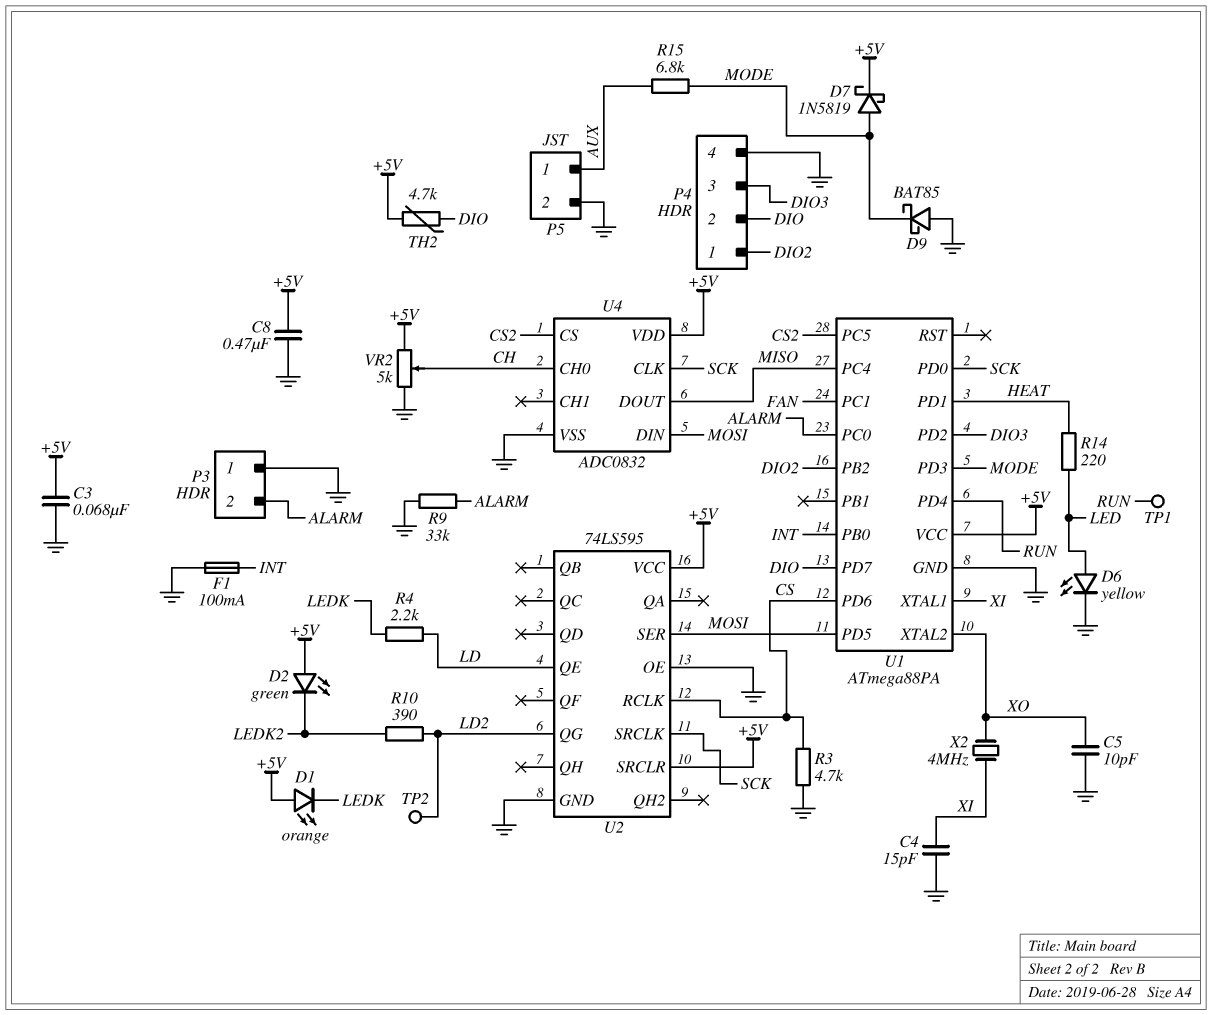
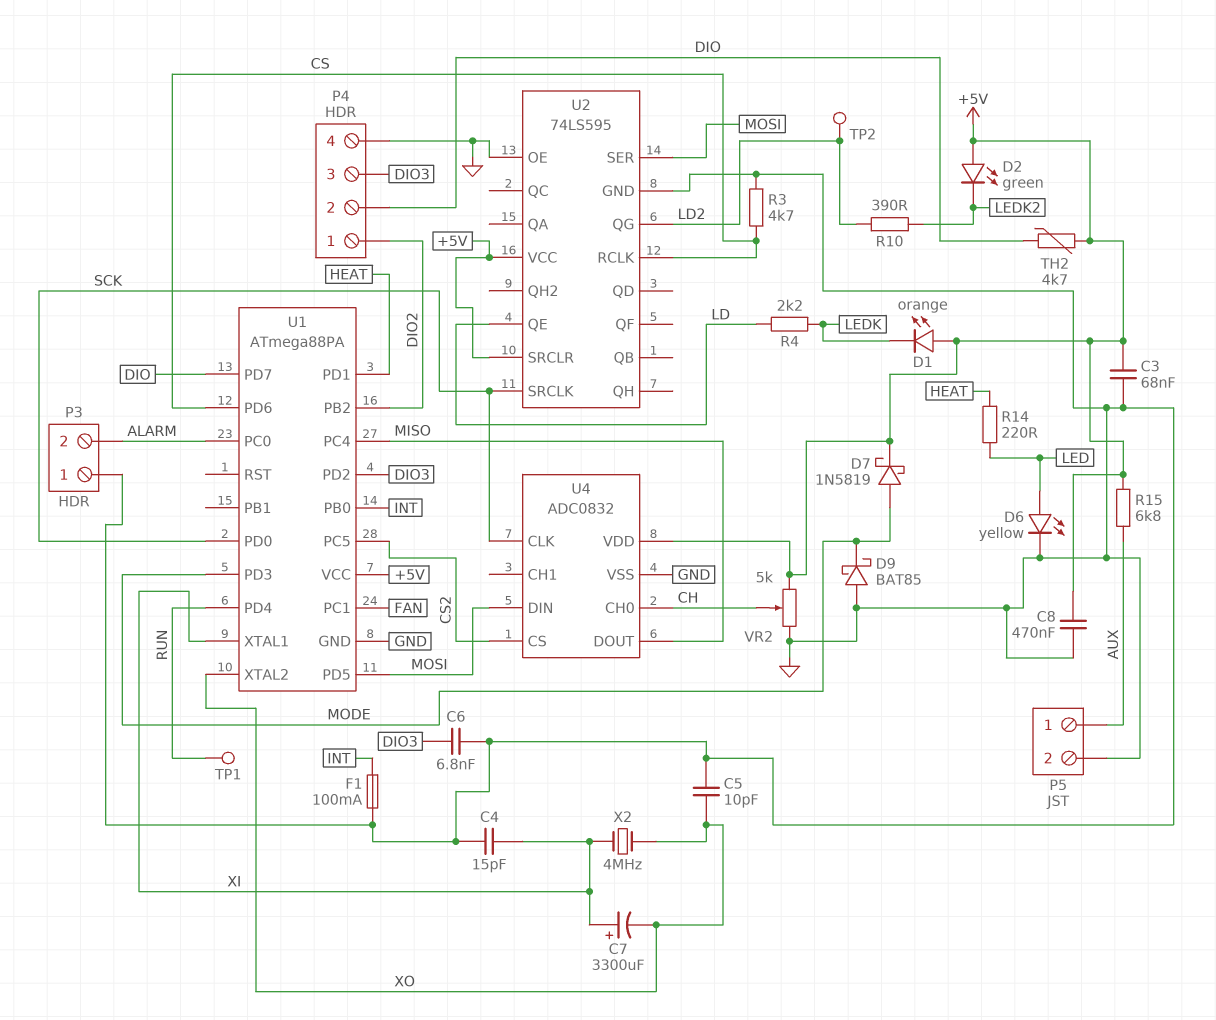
C6: none -> 6.8nF (DIO3, GND)
C7: none -> 3300uF (plus XI, minus XO)
R9: 33k (ALARM, GND) -> none
R15: 6.8k (AUX, MODE) -> 6.8k (+5V, AUX)

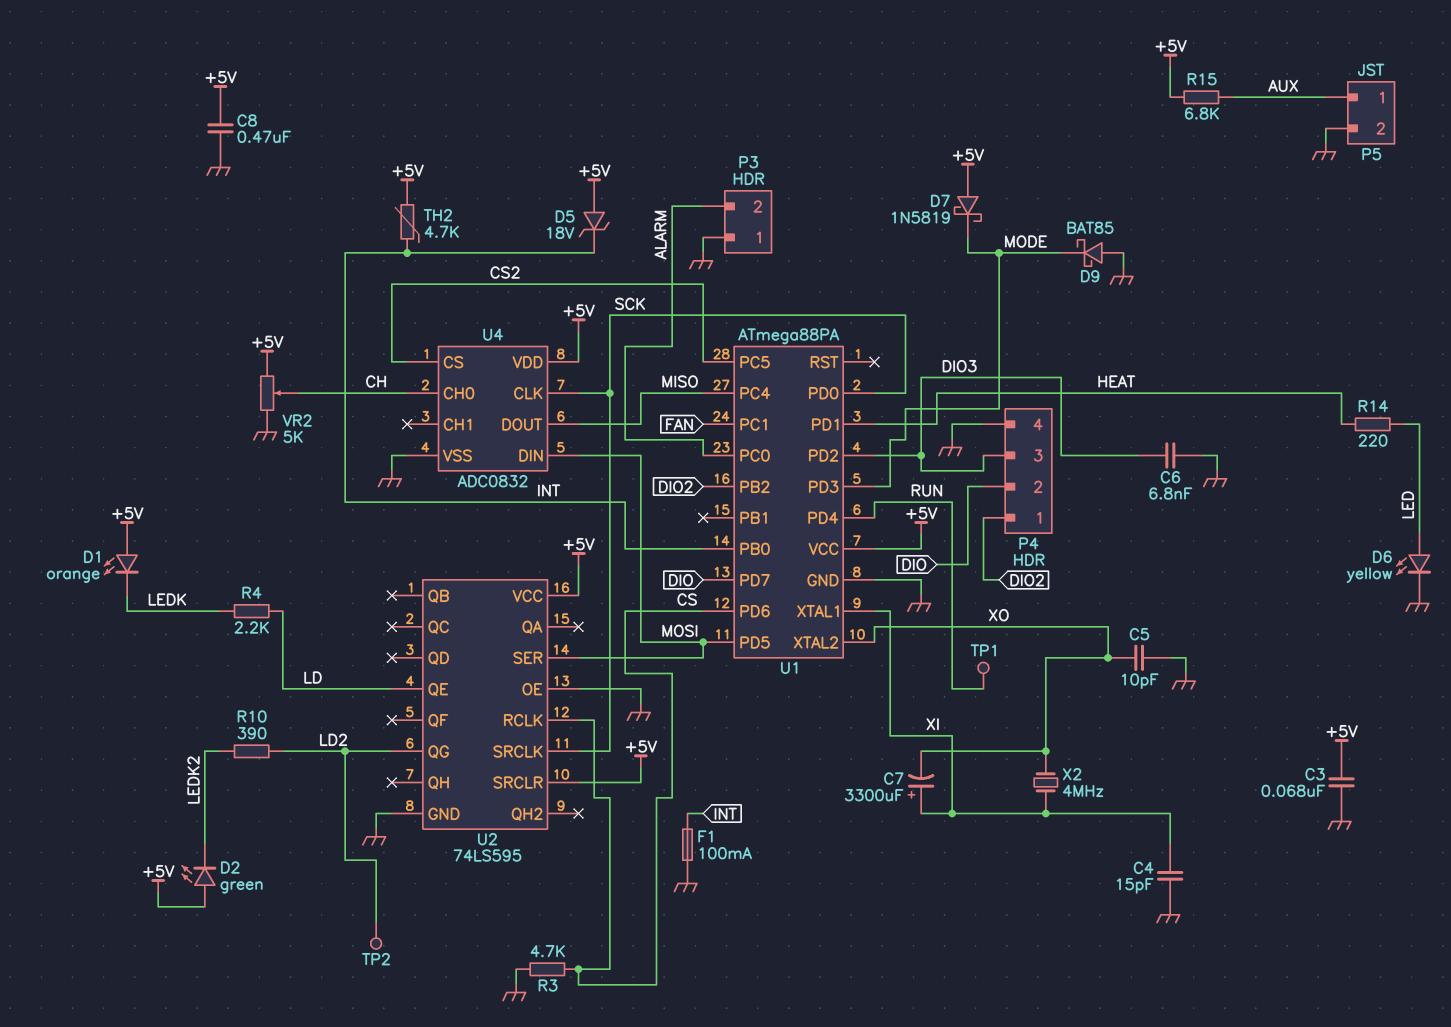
D5: none -> zener 18V (A +5V, K INT)
D7: schottky 1N5819 (A MODE, K +5V) -> schottky 1N5819 (A +5V, K MODE)
TH2: 4.7k (+5V, DIO) -> 4.7k (+5V, INT)

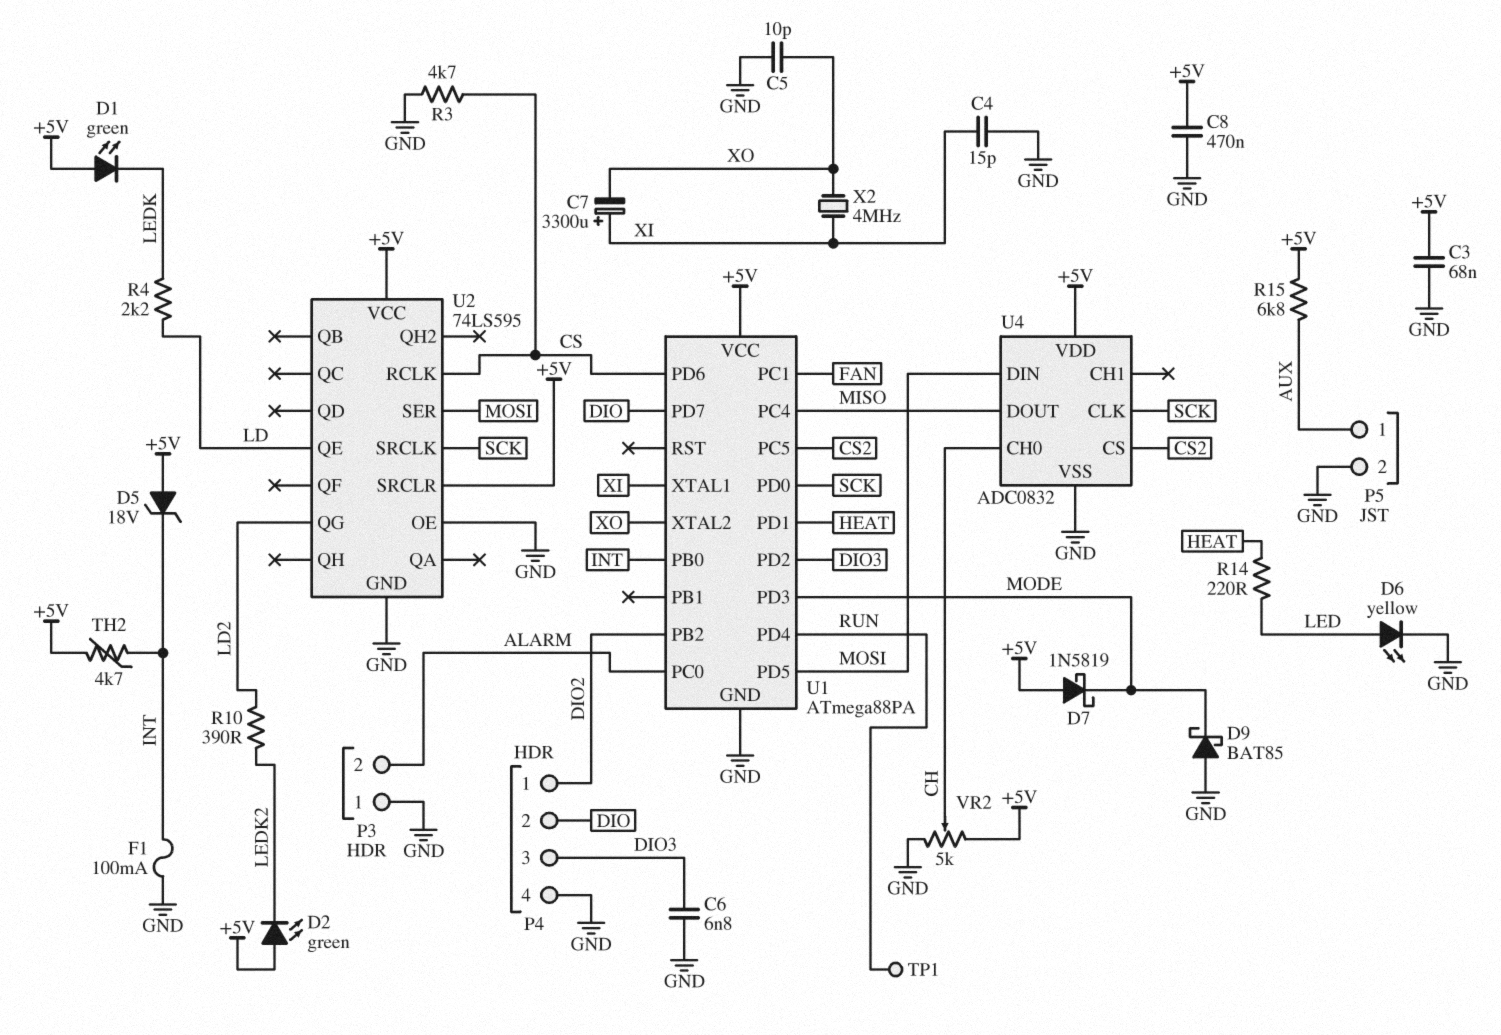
D1: LED orange (A +5V, K LEDK) -> LED green (A +5V, K LEDK)
TP2: test point (LD2) -> none

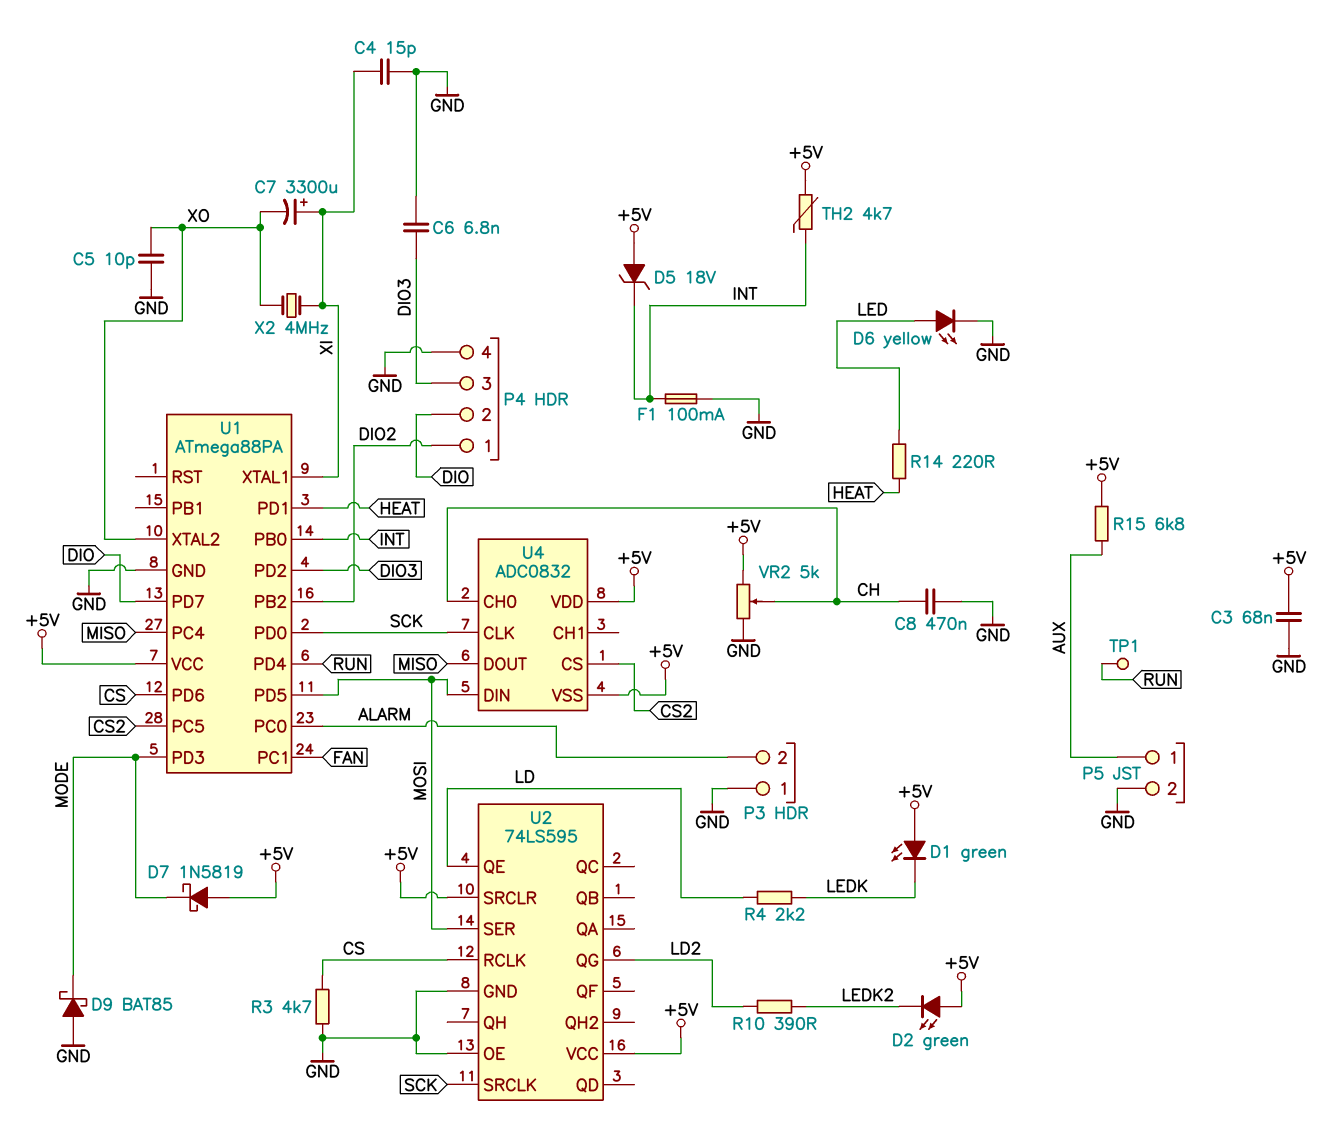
C8: 470nF (+5V, GND) -> 470nF (CH, GND)
U4 pin VSS: GND -> +5V

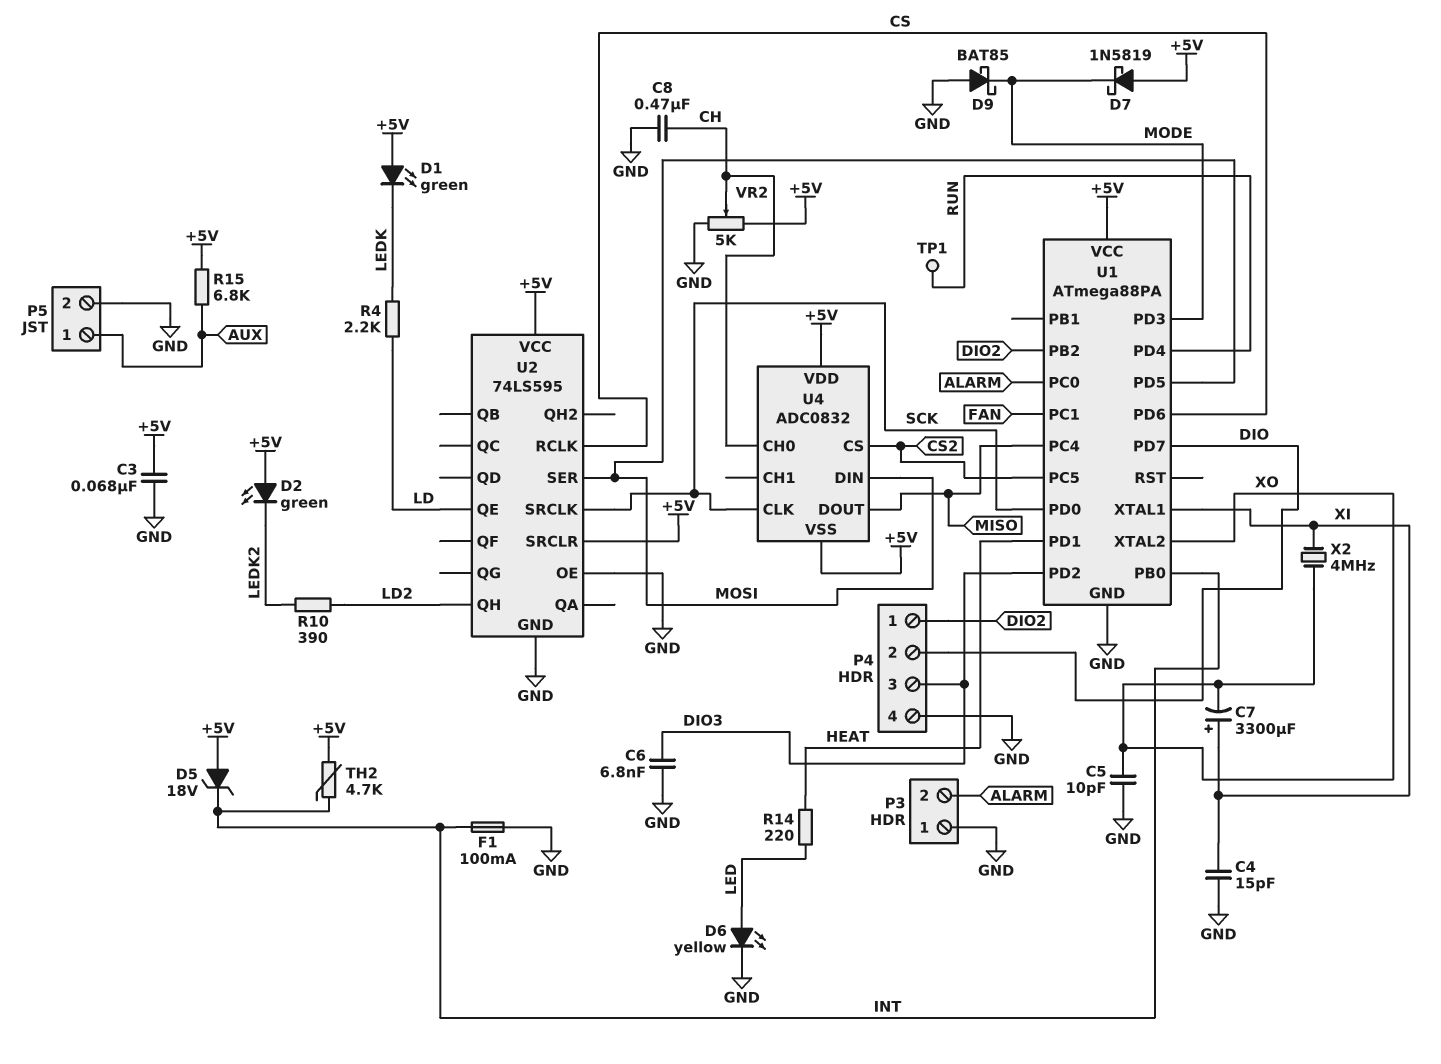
R3: 4.7k (CS, GND) -> none
U2 pin QG: LD2 -> none
U2 pin QH: none -> LD2

